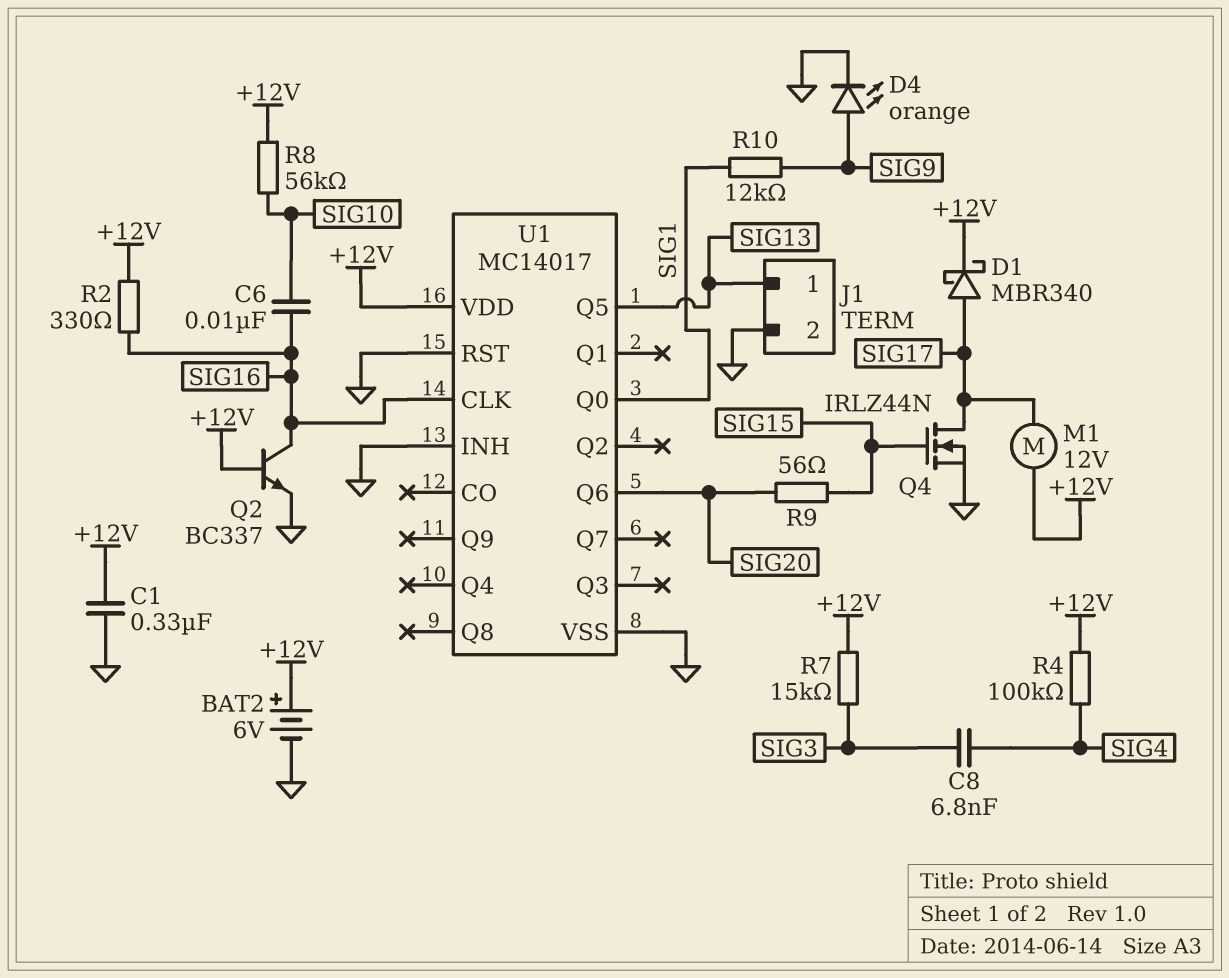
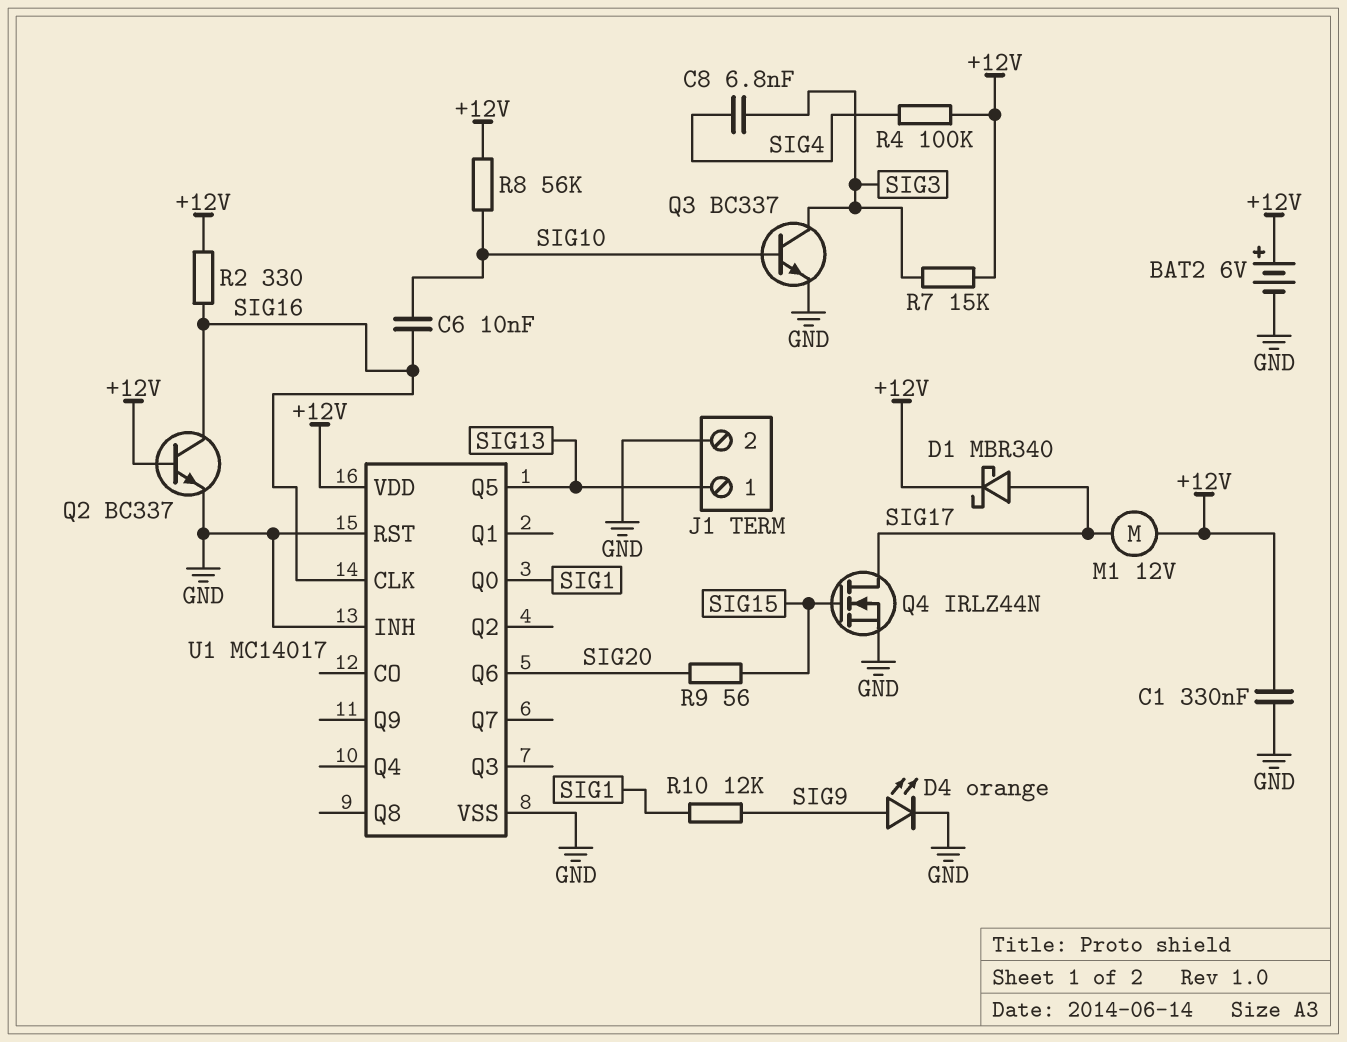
Q3: none -> NPN BC337 (B SIG10, C SIG3, E GND)

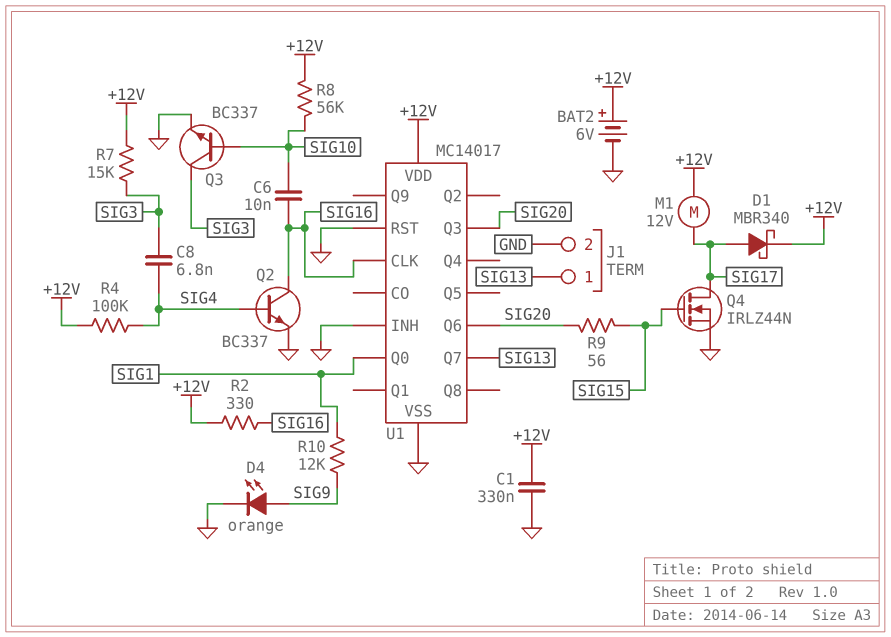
Q2: NPN BC337 (B +12V, C SIG16, E GND) -> NPN BC337 (B SIG4, C SIG16, E GND)
U1 pin Q3: none -> SIG20
U1 pin Q5: SIG13 -> none
U1 pin Q7: none -> SIG13

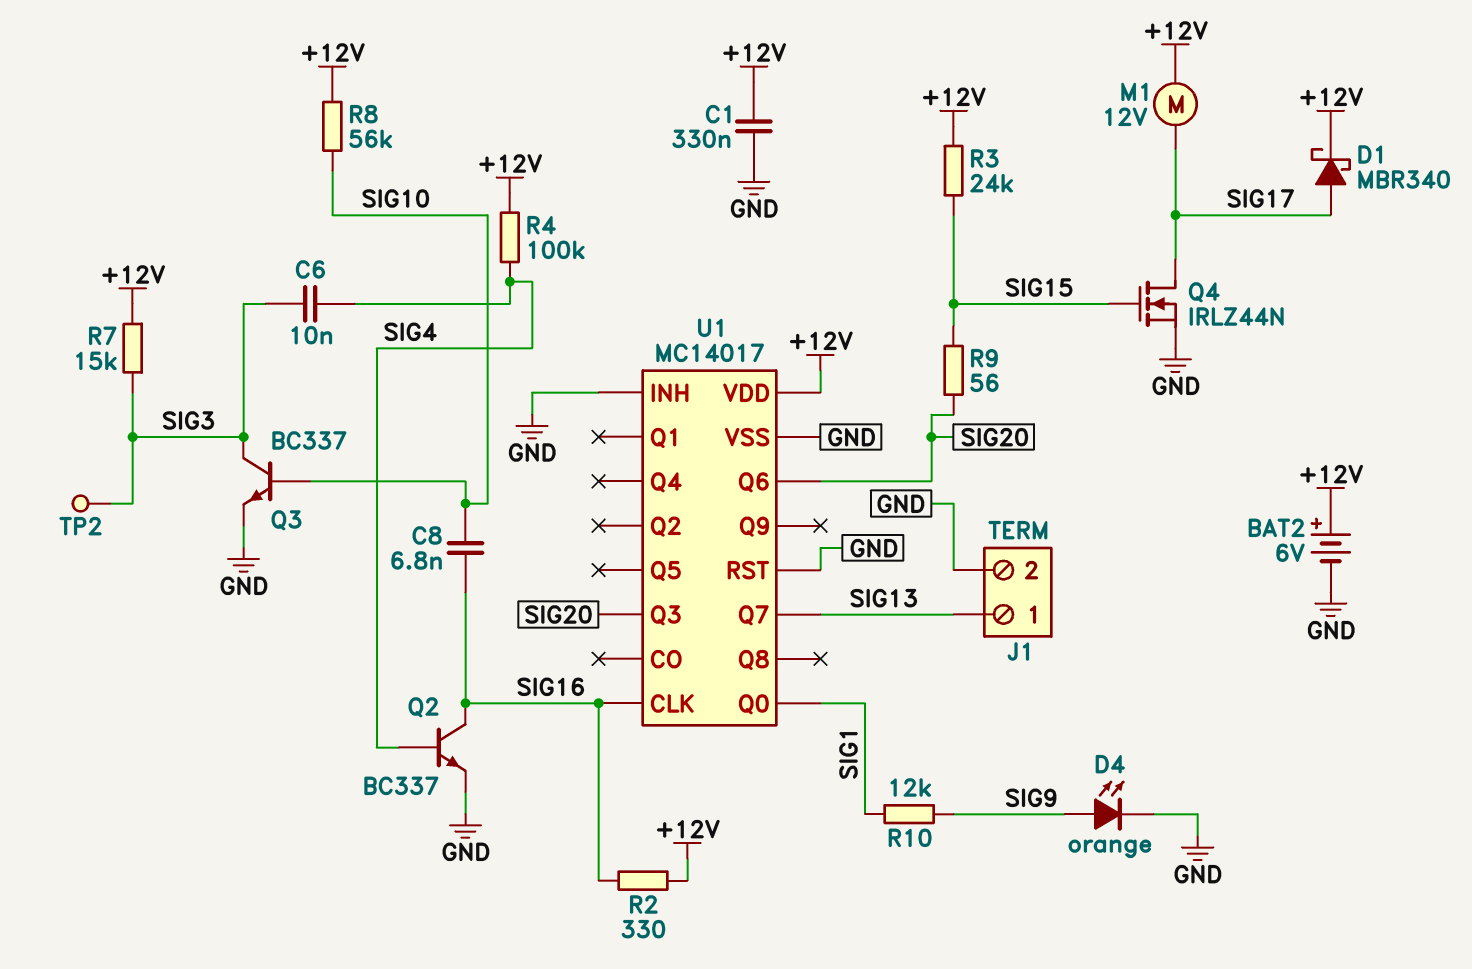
C6: 10nF (SIG10, SIG16) -> 10nF (SIG3, SIG4)
C8: 6.8nF (SIG3, SIG4) -> 6.8nF (SIG10, SIG16)
R3: none -> 24k (+12V, SIG15)
TP2: none -> test point (SIG3)

